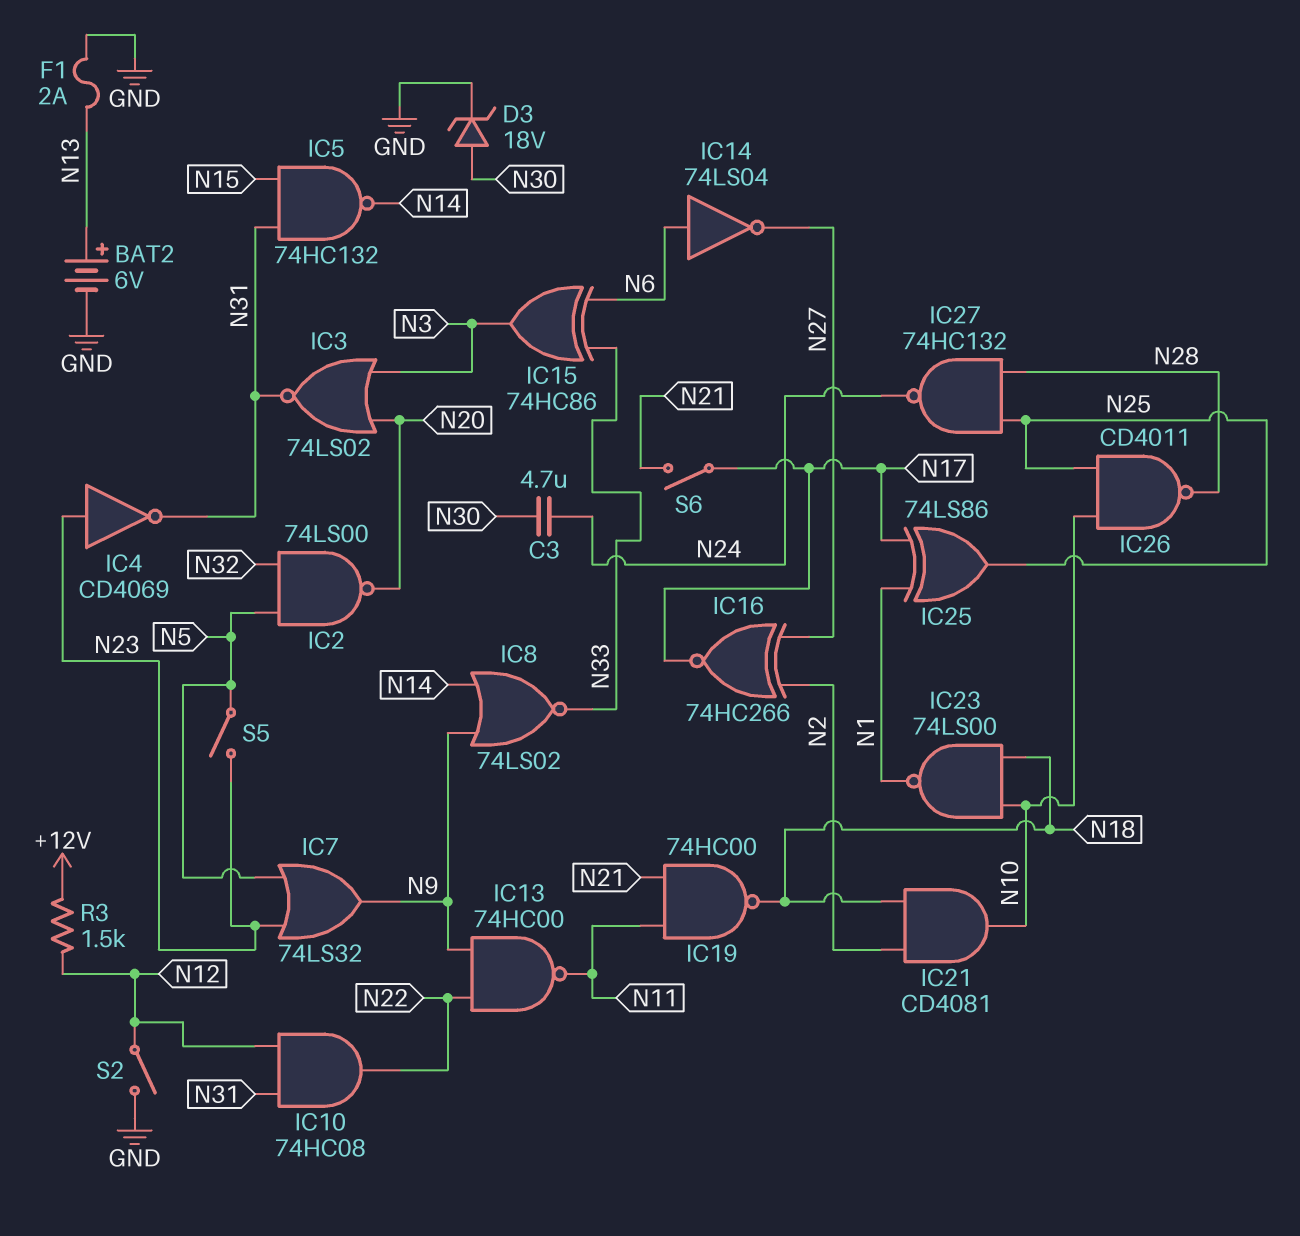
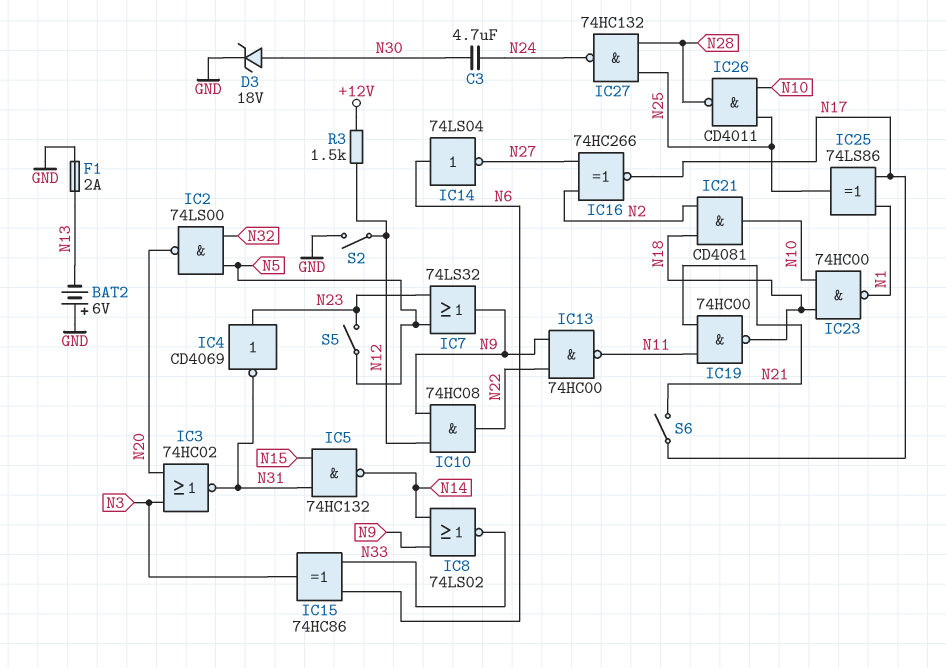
BAT2: 6V (plus N13, minus GND) -> 6V (plus GND, minus N13)
IC3: NOR 74LS02 (in N3, in N20, out N31) -> NOR 74HC02 (in N3, in N20, out N31)
IC10: AND 74HC08 (in N12, in N31, out N22) -> AND 74HC08 (in N9, in N12, out N22)
IC23: NAND 74LS00 (in N10, in N18, out N1) -> NAND 74HC00 (in N10, in N18, out N1)

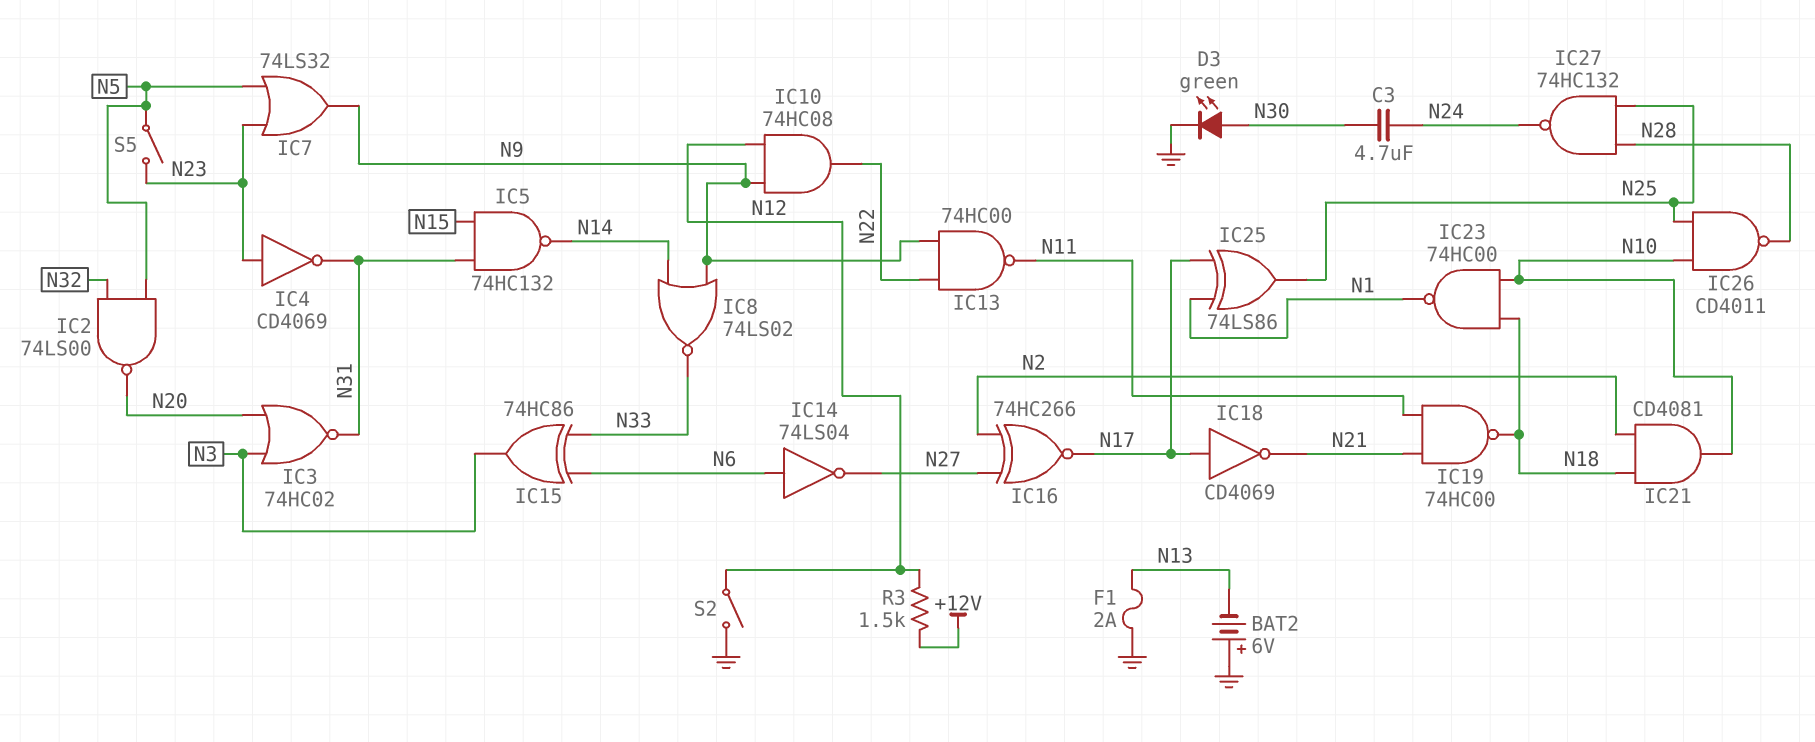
D3: zener 18V (A N30, K GND) -> LED green (A N30, K GND)
IC18: none -> NOT CD4069 (in N17, out N21)
S6: switch (N17, N21) -> none

